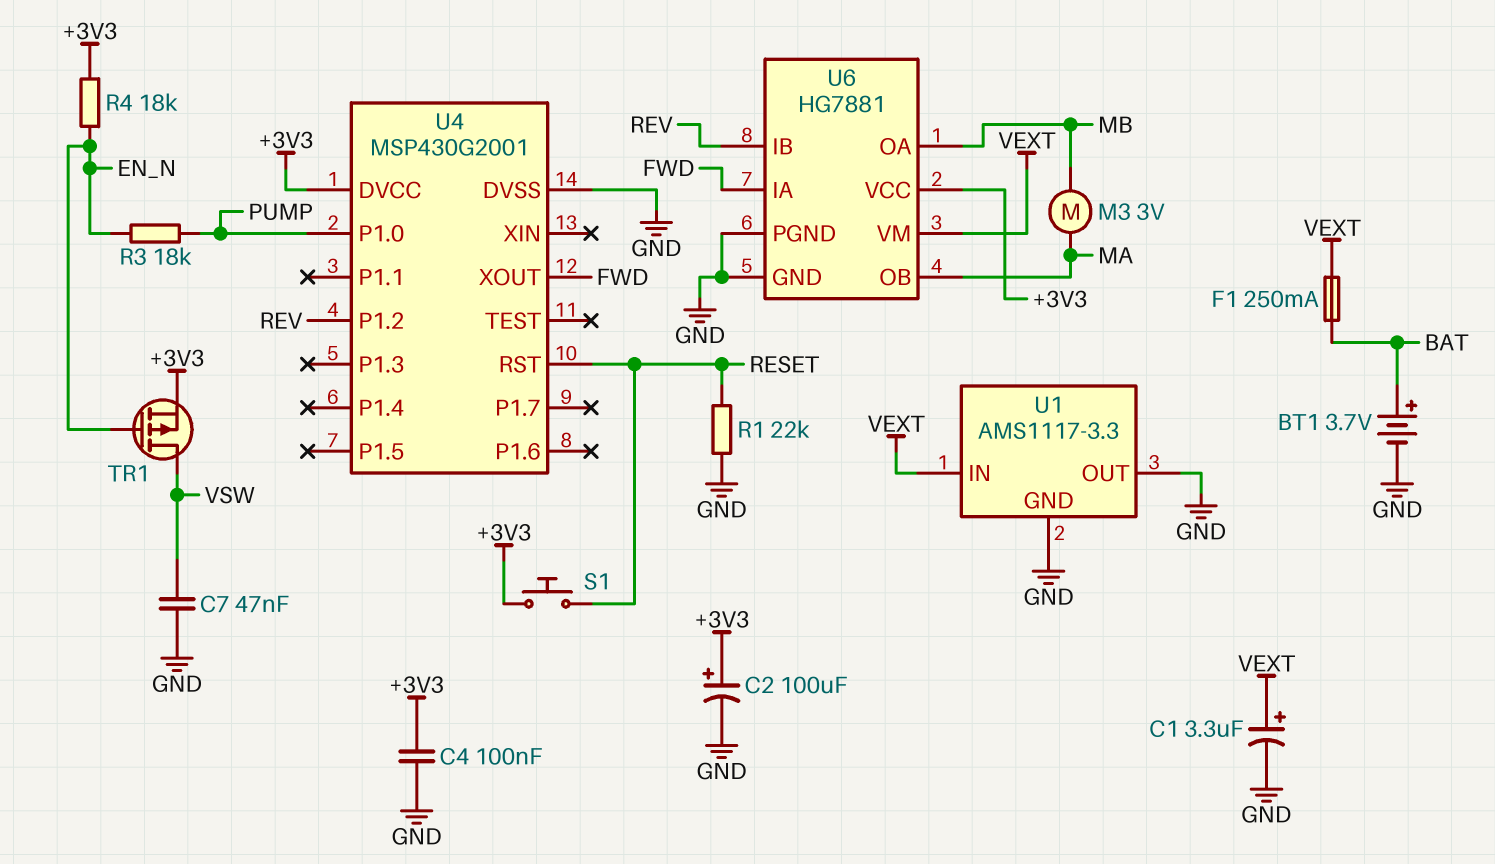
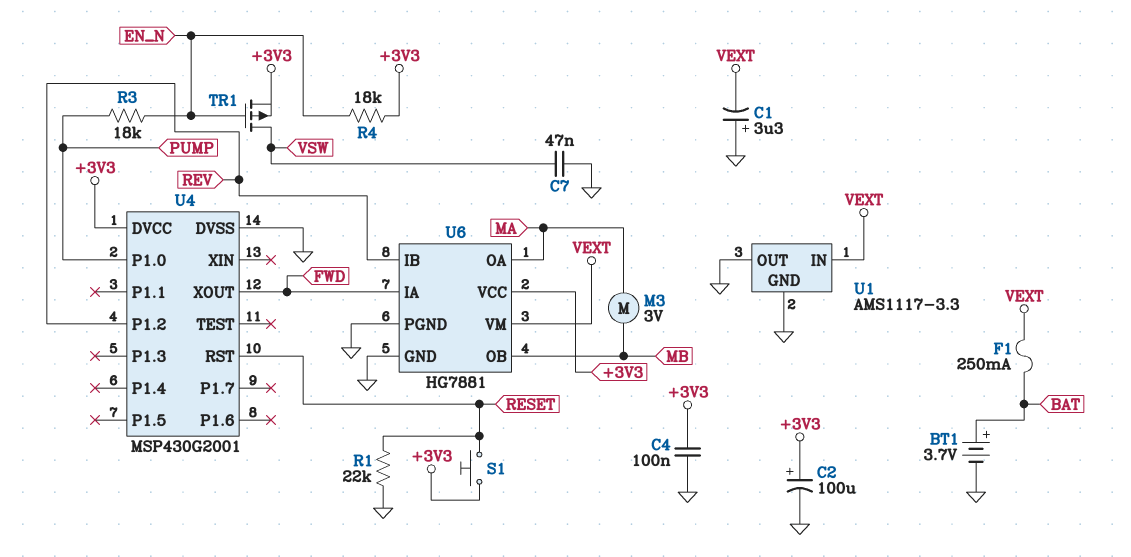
C1: 3.3uF (plus VEXT, minus GND) -> 3.3uF (plus GND, minus VEXT)
U6 pin OA: MB -> MA
U6 pin OB: MA -> MB

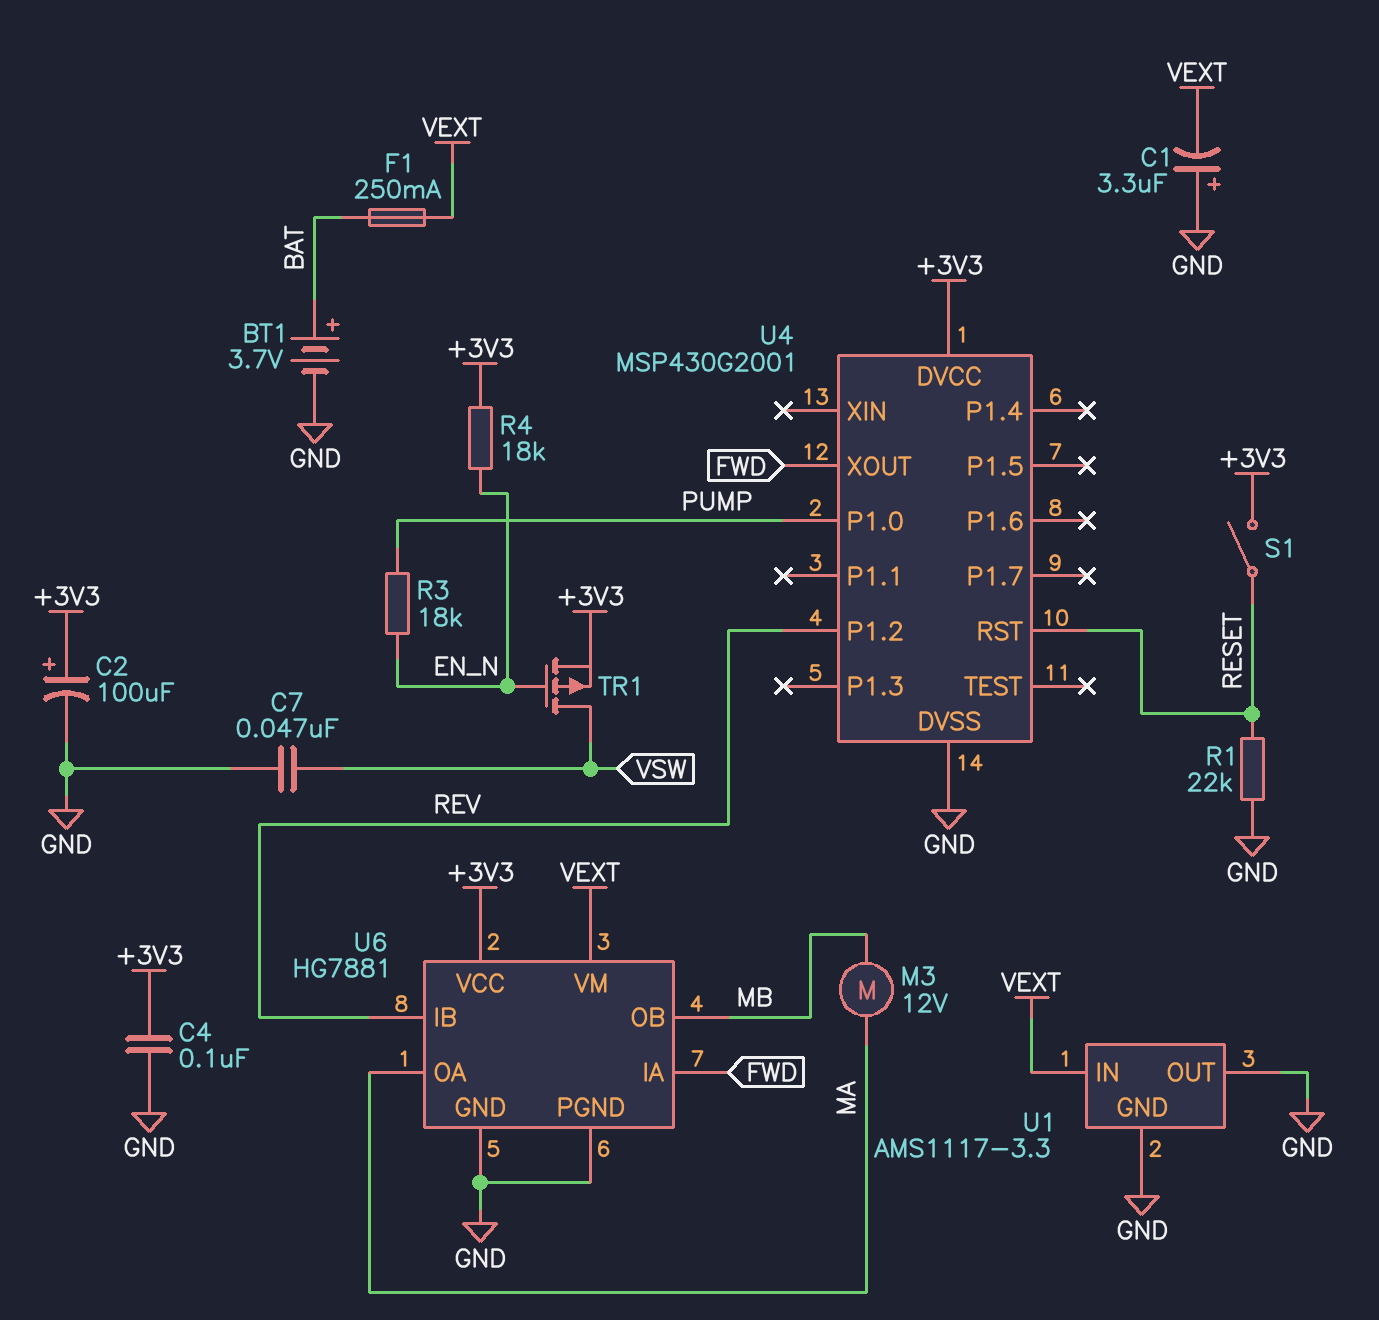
M3: motor 3V (MA, MB) -> motor 12V (MA, MB)
S1: button (+3V3, RESET) -> switch (+3V3, RESET)

